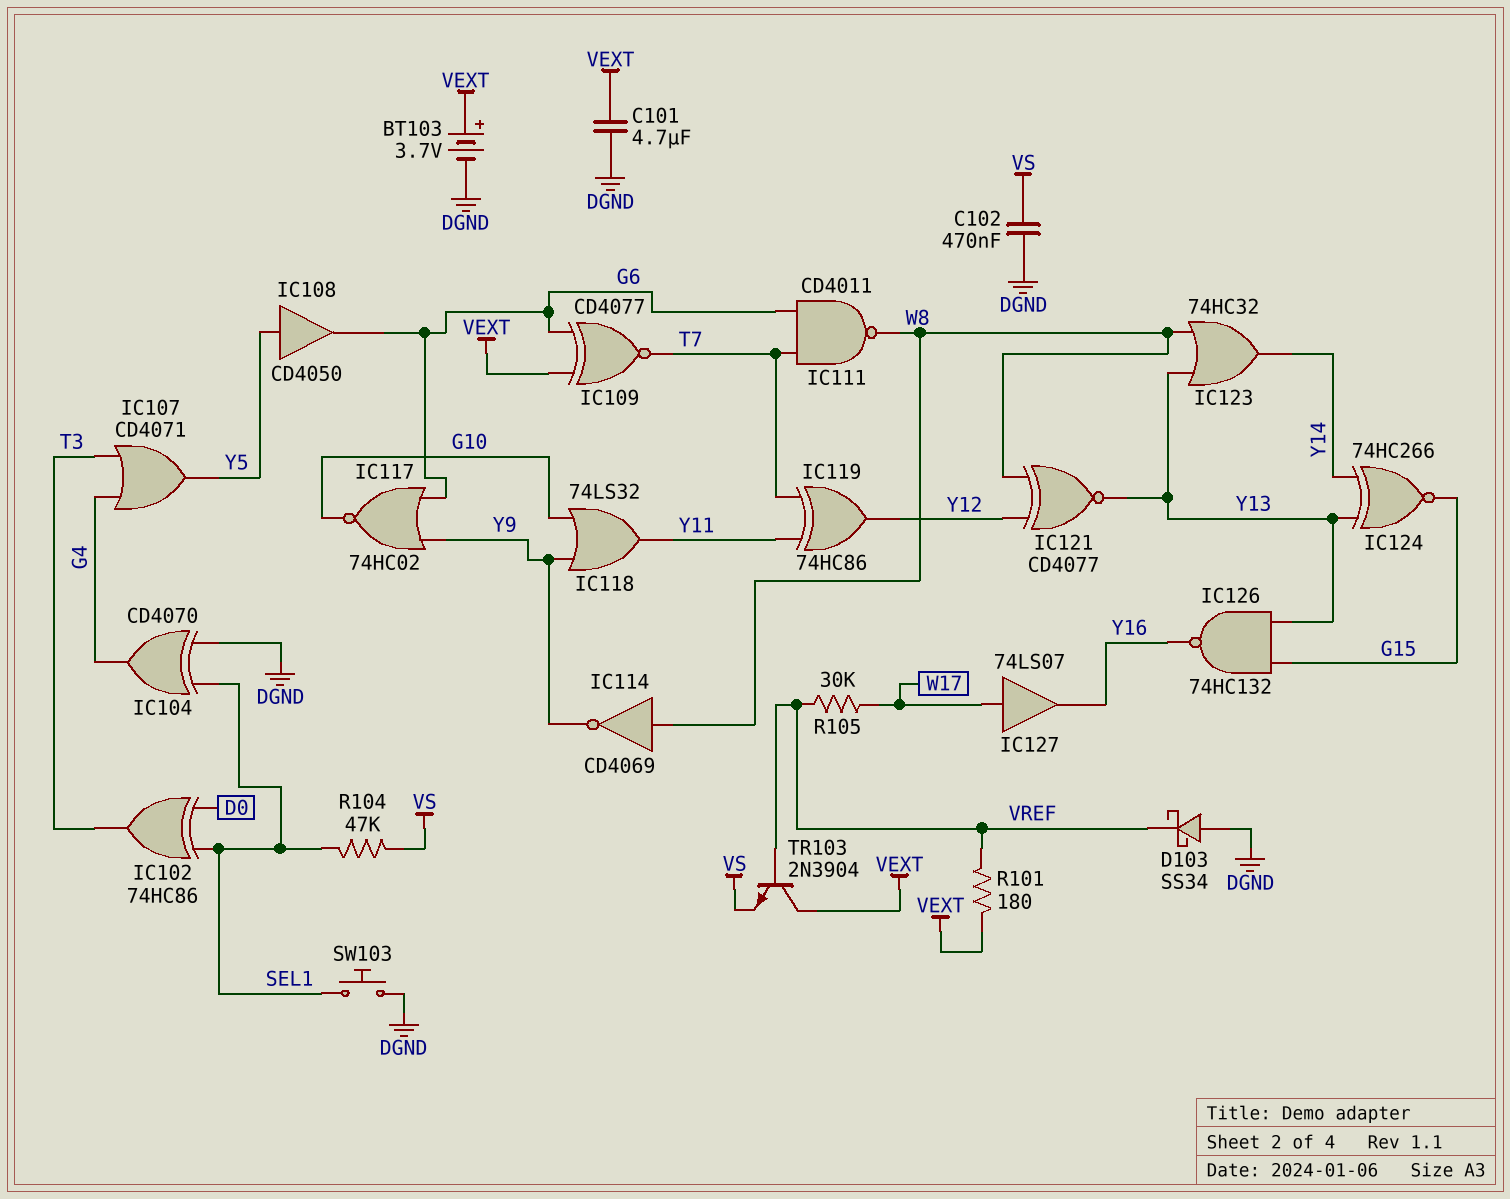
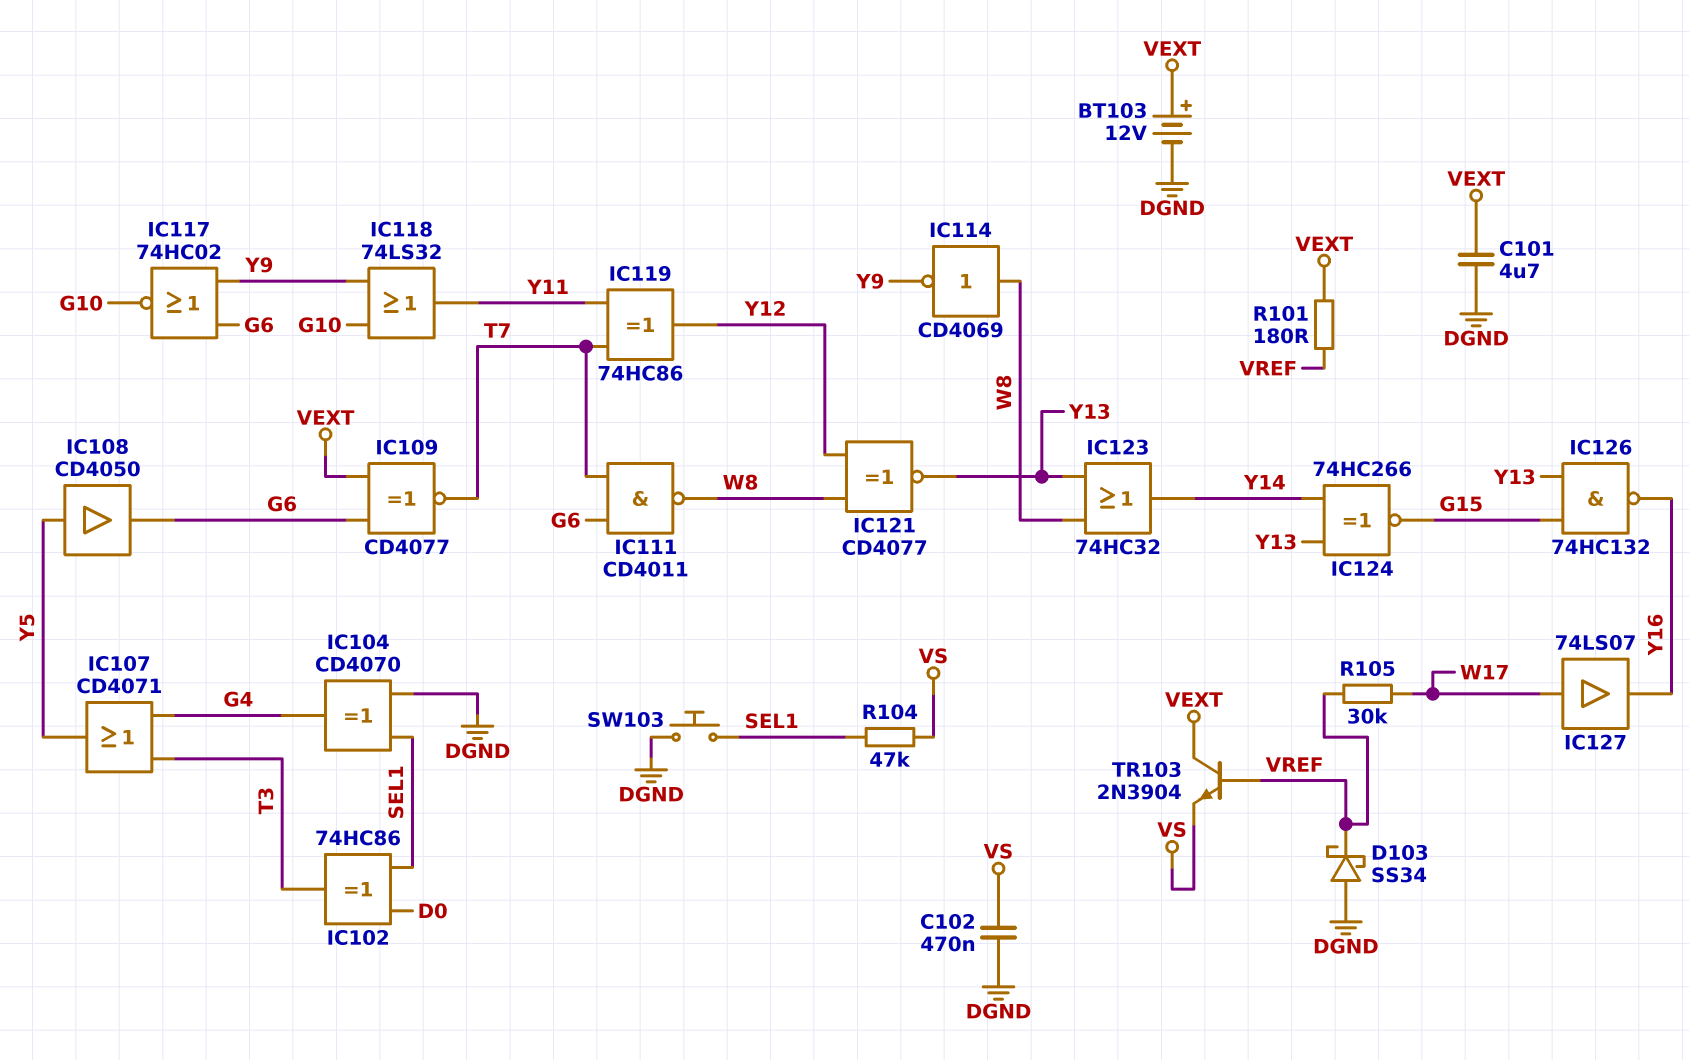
BT103: 3.7V (plus VEXT, minus DGND) -> 12V (plus VEXT, minus DGND)

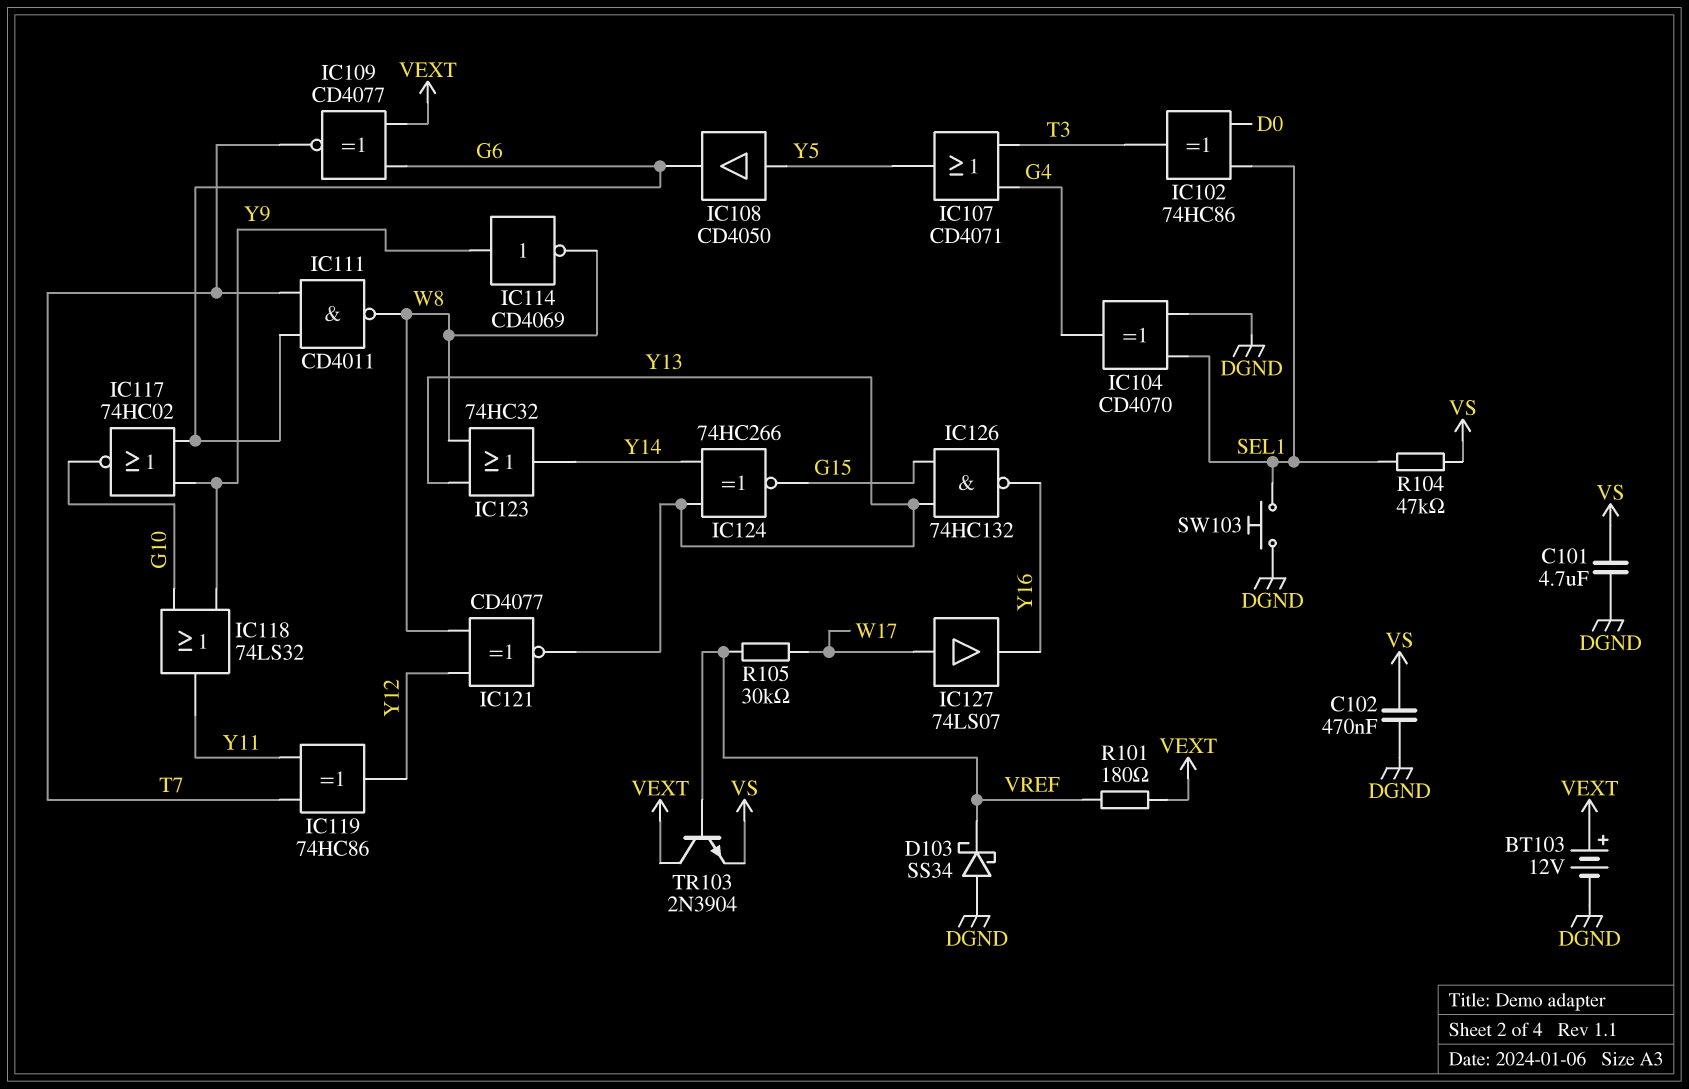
C101: 4.7uF (DGND, VEXT) -> 4.7uF (DGND, VS)
IC114: NOT CD4069 (in W8, out Y9) -> NOT CD4069 (in Y9, out W8)

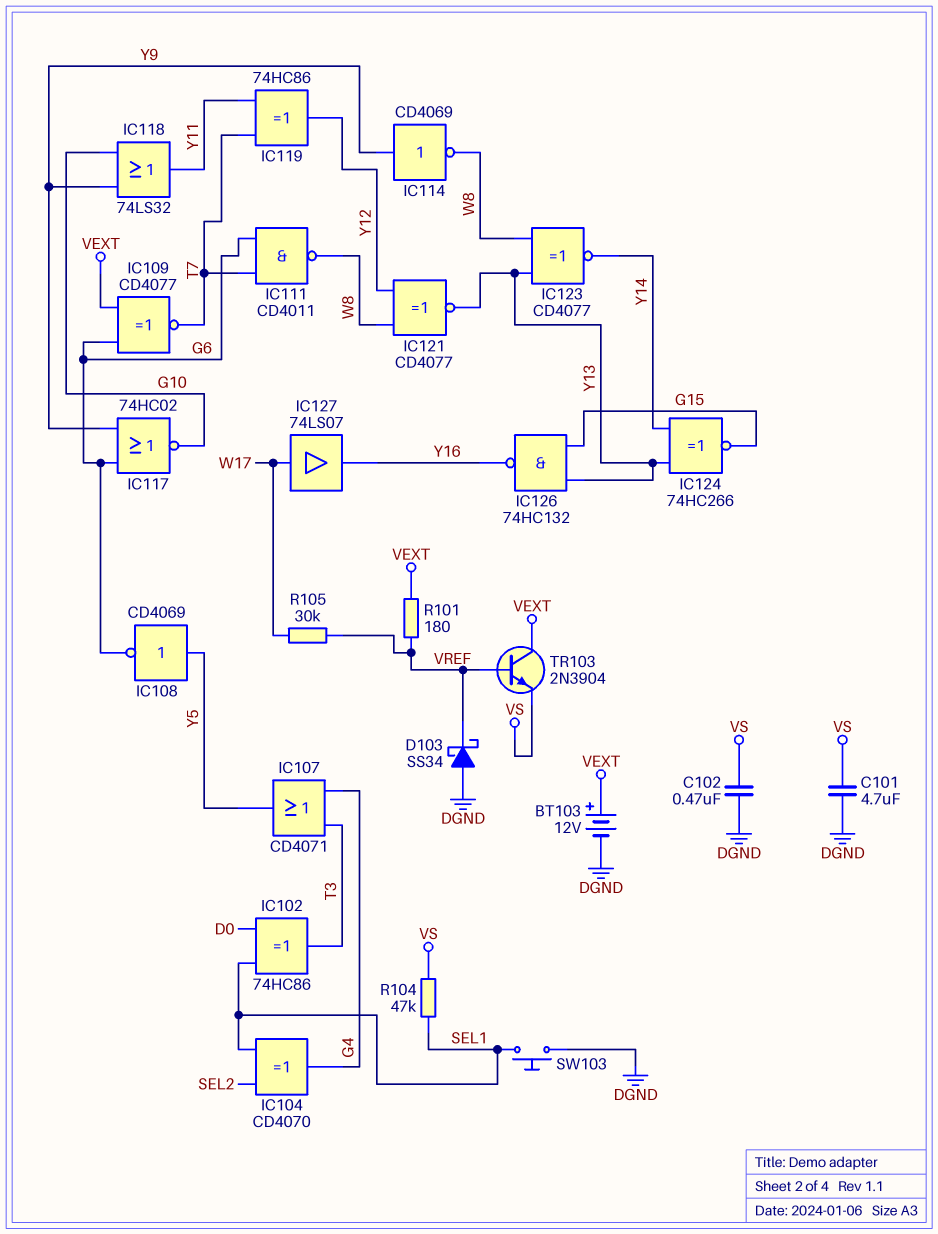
IC104: XOR CD4070 (in DGND, in SEL1, out G4) -> XOR CD4070 (in SEL1, in SEL2, out G4)
IC108: buffer CD4050 (in Y5, out G6) -> NOT CD4069 (in Y5, out G6)
IC123: OR 74HC32 (in W8, in Y13, out Y14) -> XNOR CD4077 (in W8, in Y13, out Y14)

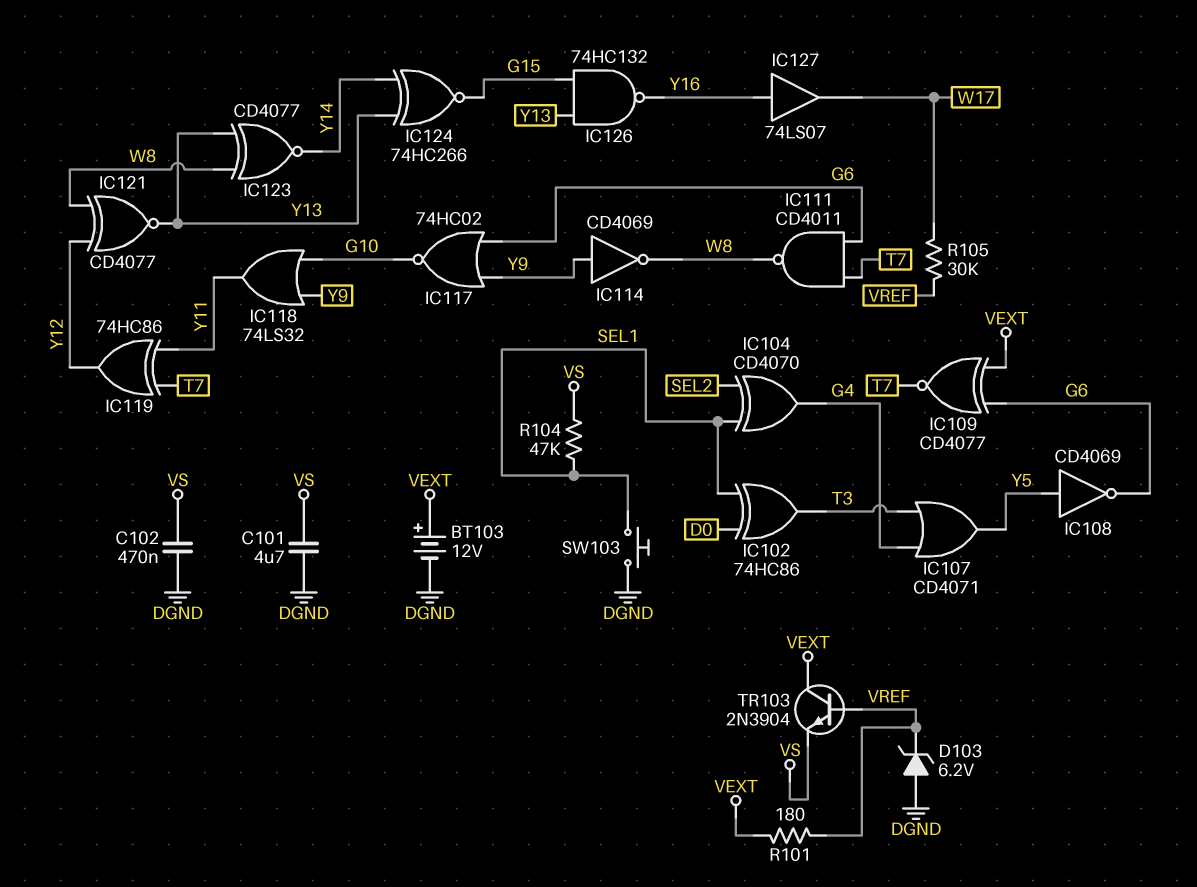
D103: schottky SS34 (A DGND, K VREF) -> zener 6.2V (A DGND, K VREF)
IC127: buffer 74LS07 (in W17, out Y16) -> buffer 74LS07 (in Y16, out W17)

